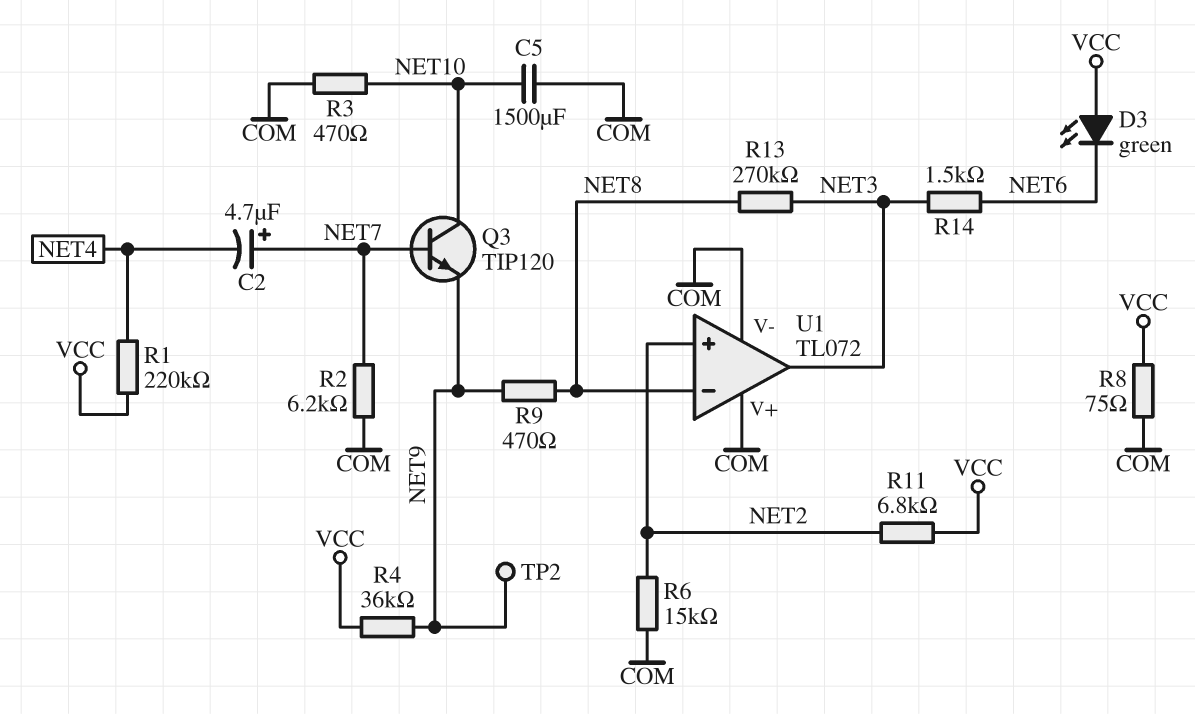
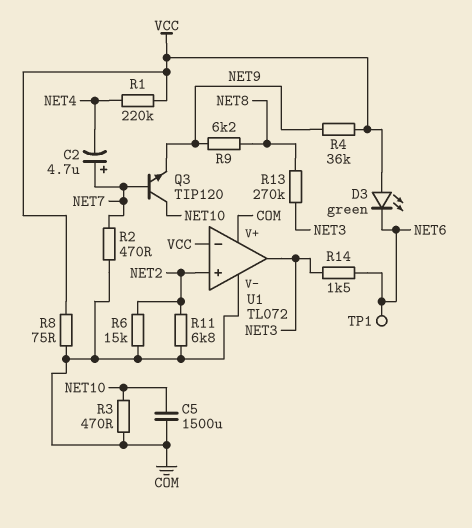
R2: 6.2k (COM, NET7) -> 470 (COM, NET7)
R9: 470 (NET8, NET9) -> 6.2k (NET8, NET9)
R11: 6.8k (NET2, VCC) -> 6.8k (COM, NET2)
TP1: none -> test point (NET6)
TP2: test point (NET9) -> none
U1 pin in-: NET8 -> VCC

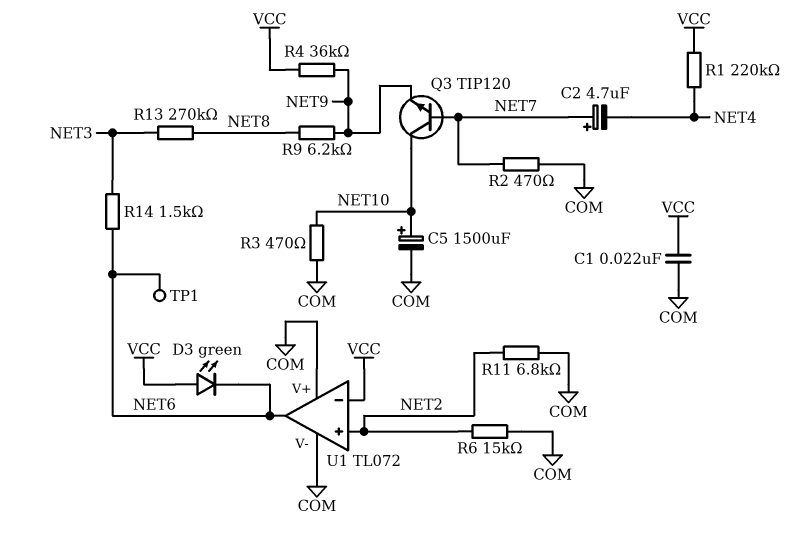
C1: none -> 22nF (COM, VCC)
C5: 1500uF (COM, NET10) -> 1500uF (plus NET10, minus COM)
R8: 75 (COM, VCC) -> none
U1 pin out: NET3 -> NET6

